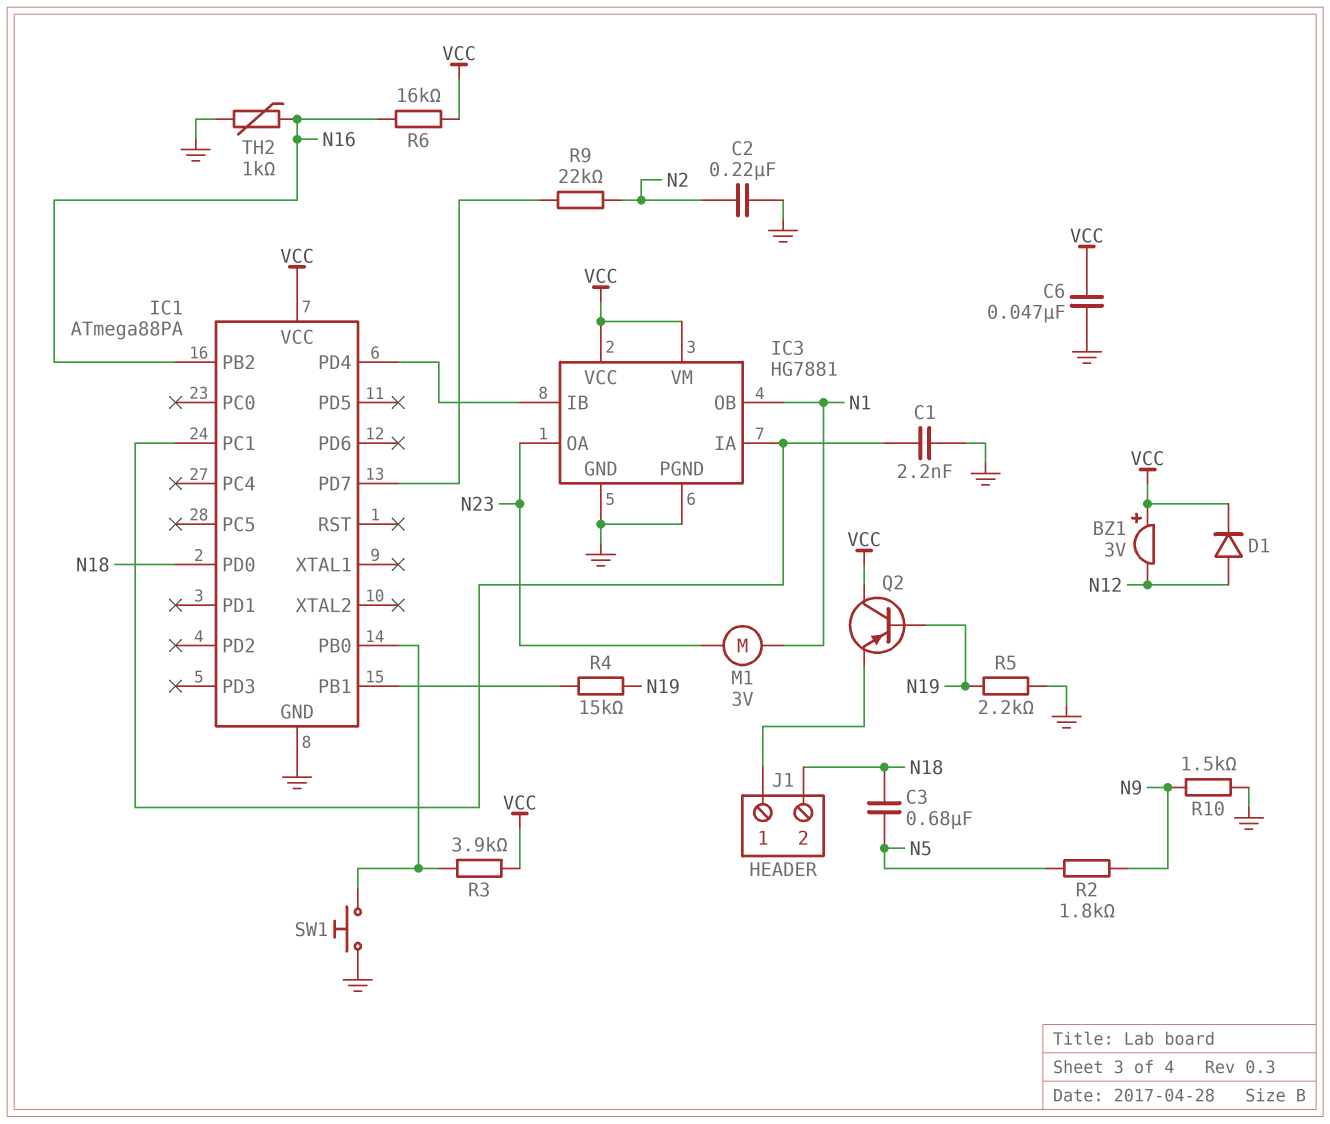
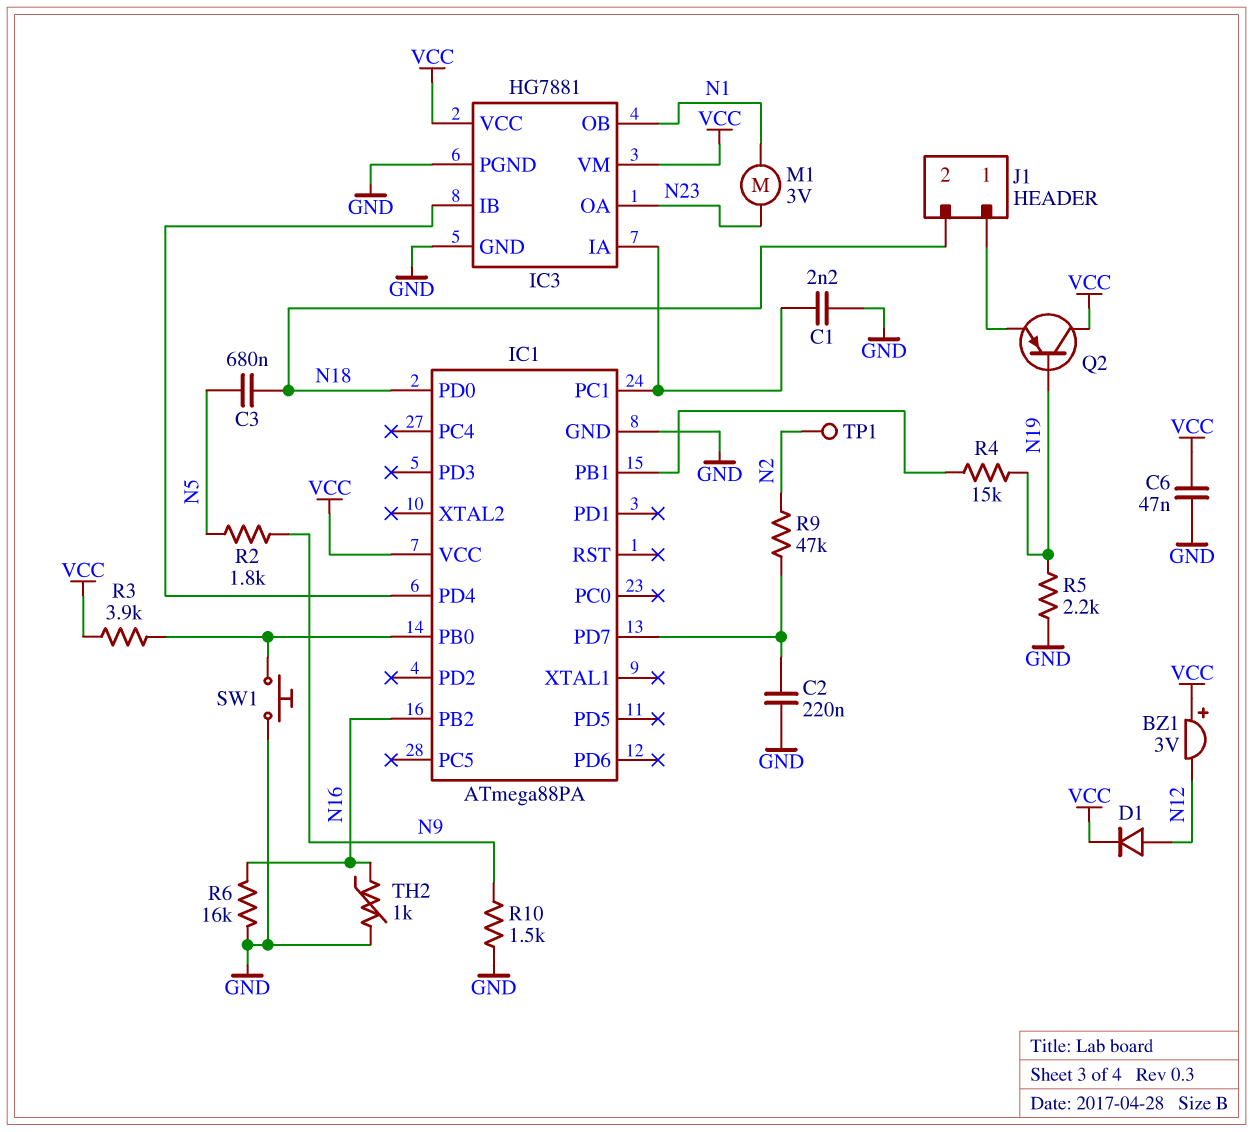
C2: 220nF (GND, N2) -> 220nF (GND, IC1/PD7)
R6: 16k (N16, VCC) -> 16k (GND, N16)
R9: 22k (IC1/PD7, N2) -> 47k (IC1/PD7, N2)
TP1: none -> test point (N2)

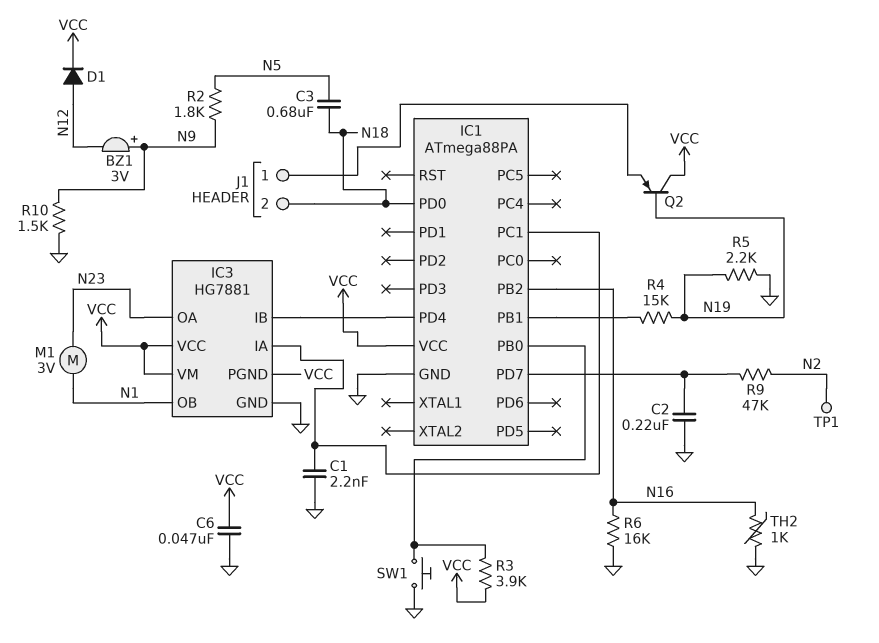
BZ1: buzzer 3V (plus VCC, minus N12) -> buzzer 3V (plus N9, minus N12)
IC3 pin PGND: GND -> VCC

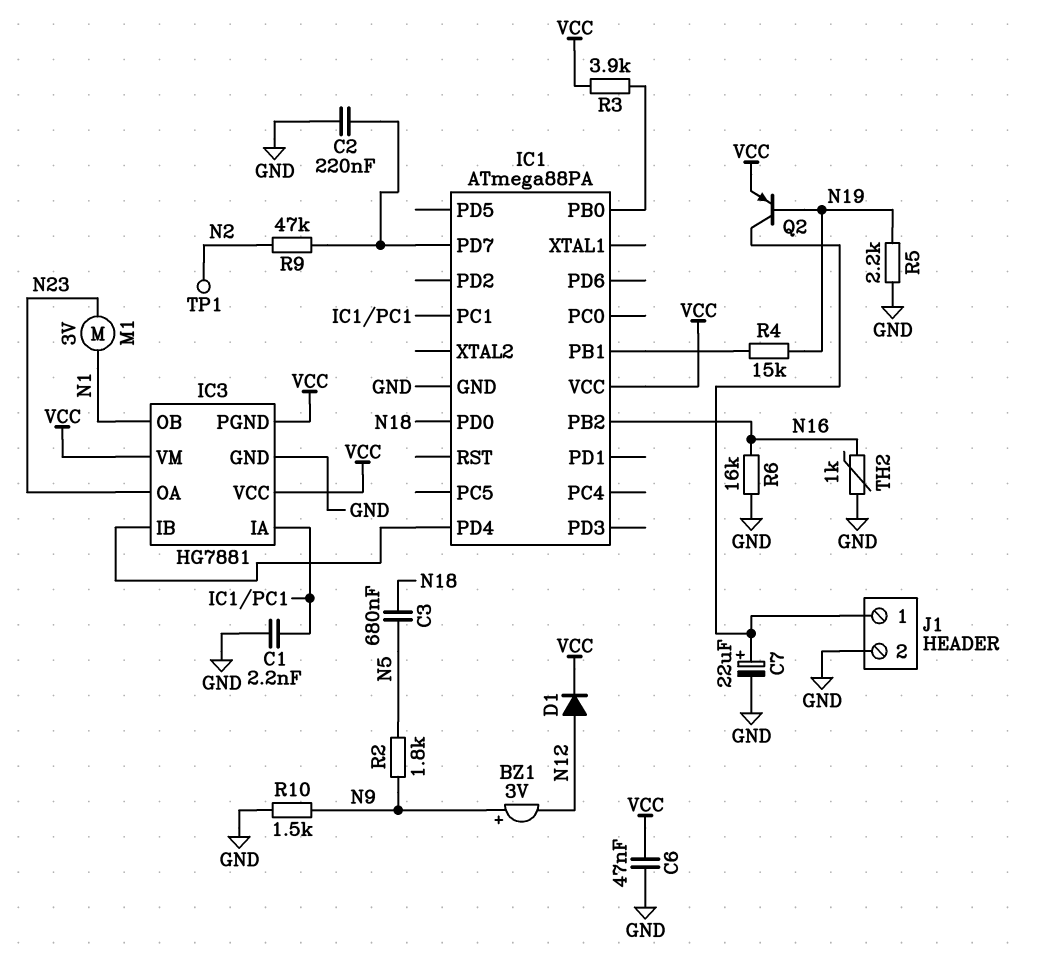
C7: none -> 22uF (plus J1/1, minus GND)
J1 pin 2: N18 -> GND
Q2: PNP (B N19, C VCC, E J1/1) -> PNP (B N19, C J1/1, E VCC)
SW1: button (GND, IC1/PB0) -> none

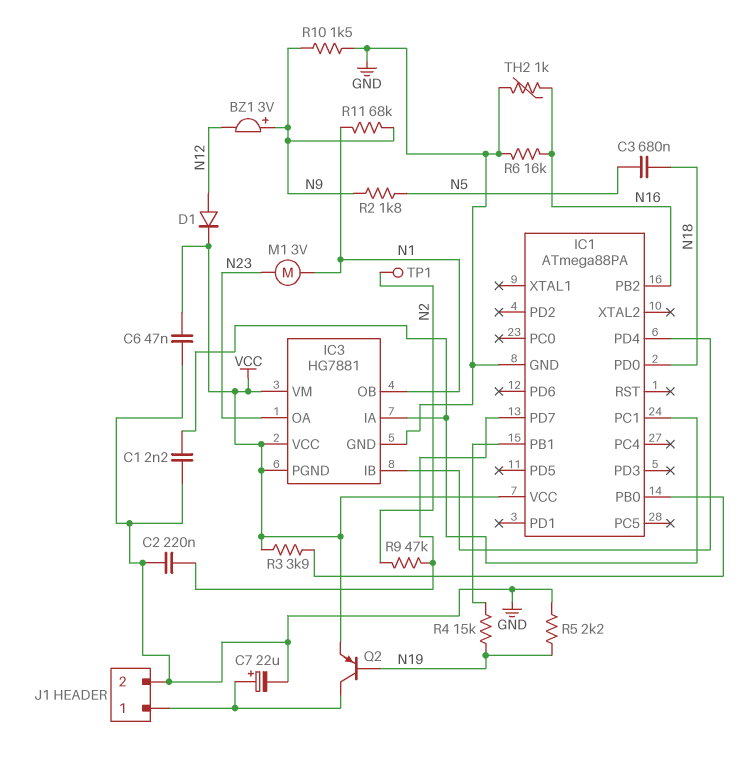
R11: none -> 68k (N1, N9)

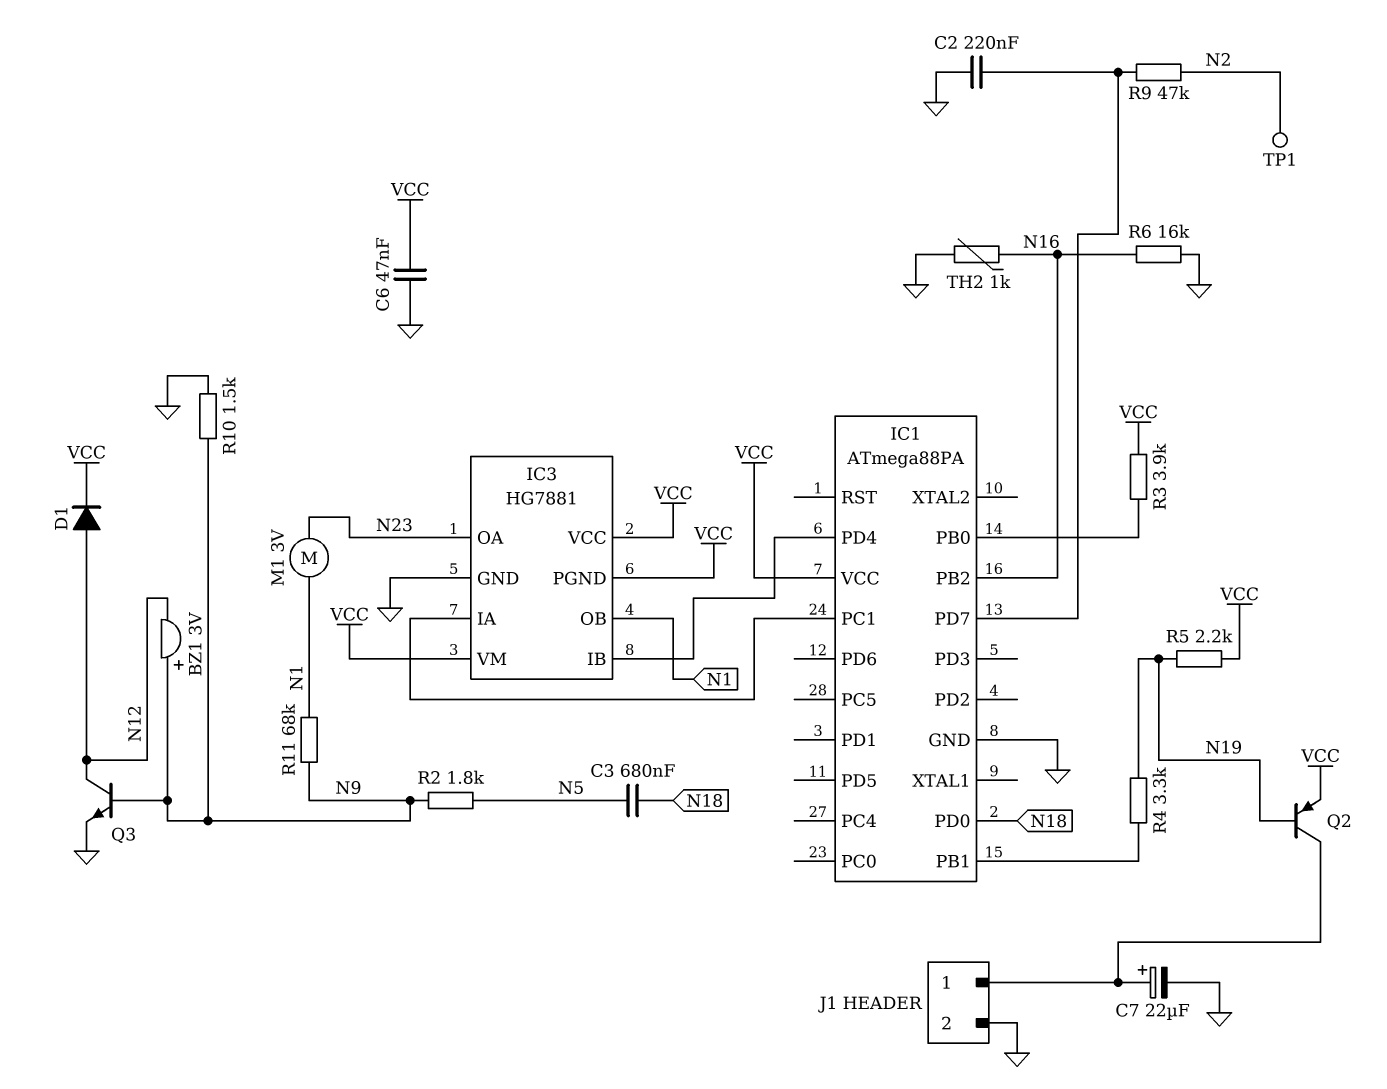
C1: 2.2nF (GND, IC1/PC1) -> none
Q3: none -> NPN (B N9, C N12, E GND)
R4: 15k (IC1/PB1, N19) -> 3.3k (IC1/PB1, N19)
R5: 2.2k (GND, N19) -> 2.2k (N19, VCC)

